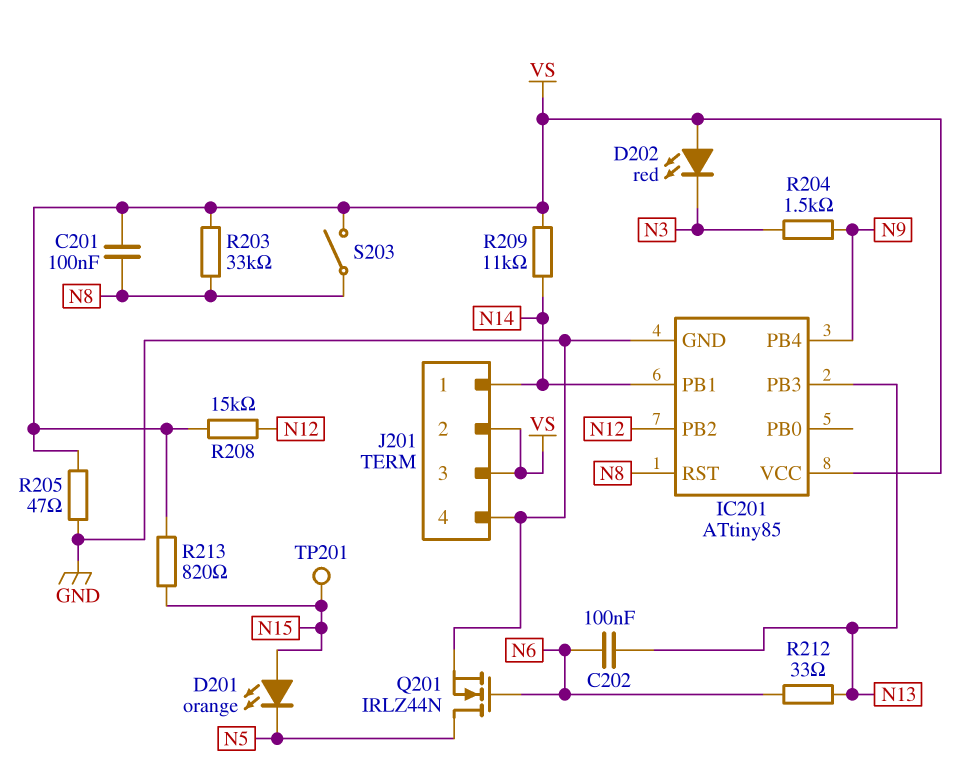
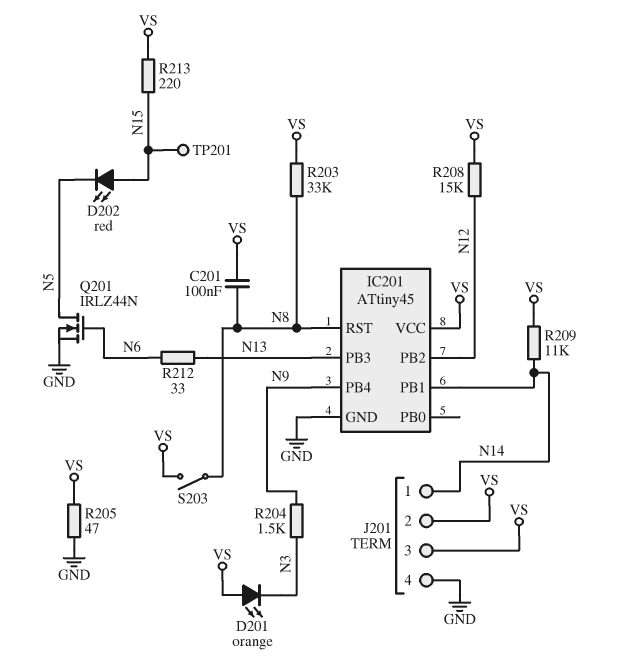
C202: 100nF (N6, N13) -> none
D201: LED orange (A N15, K N5) -> LED orange (A VS, K N3)
D202: LED red (A VS, K N3) -> LED red (A N15, K N5)
IC201: ATtiny85 -> ATtiny45
R213: 820 (N15, VS) -> 220 (N15, VS)

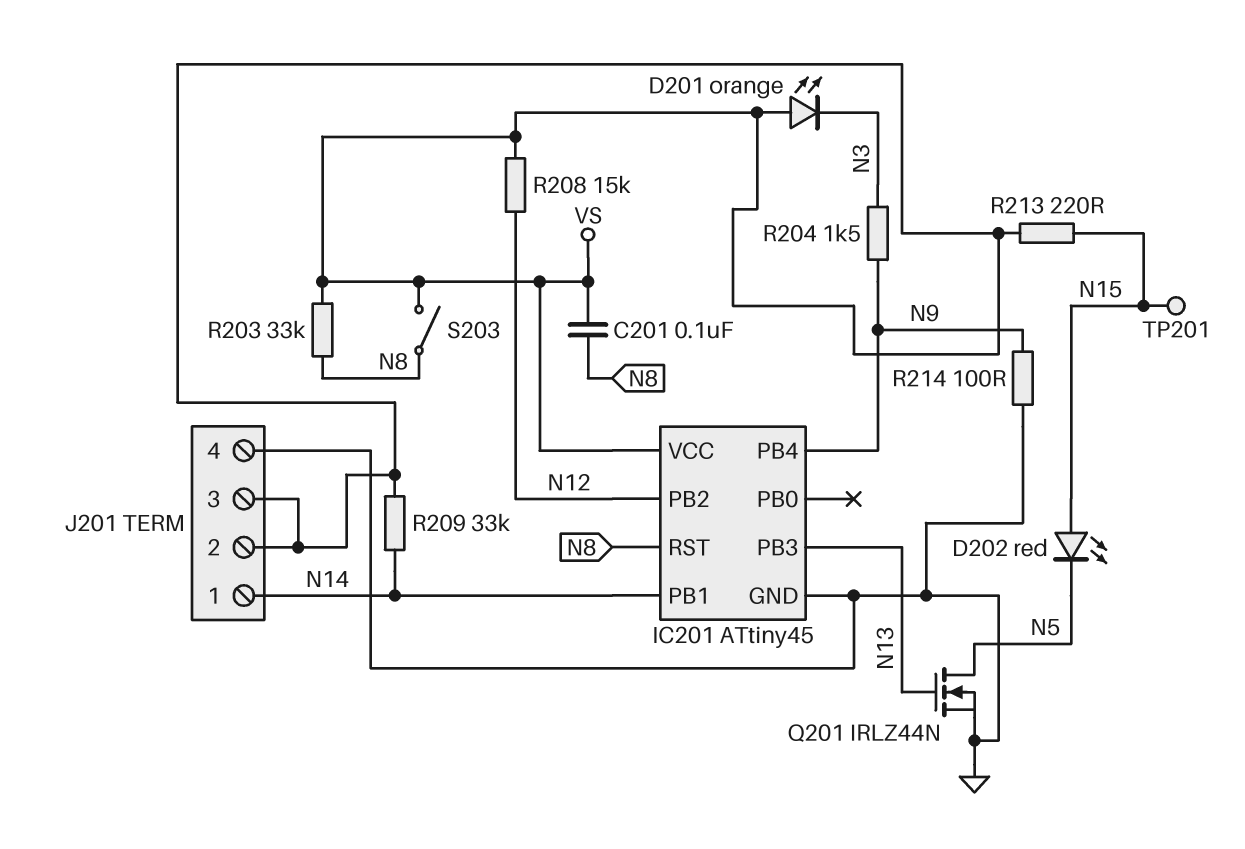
Q201: NMOS IRLZ44N (G N6, D N5, S GND) -> NMOS IRLZ44N (G N13, D N5, S GND)
R205: 47 (GND, VS) -> none
R209: 11k (N14, VS) -> 33k (N14, VS)
R212: 33 (N6, N13) -> none
R214: none -> 100 (GND, N9)

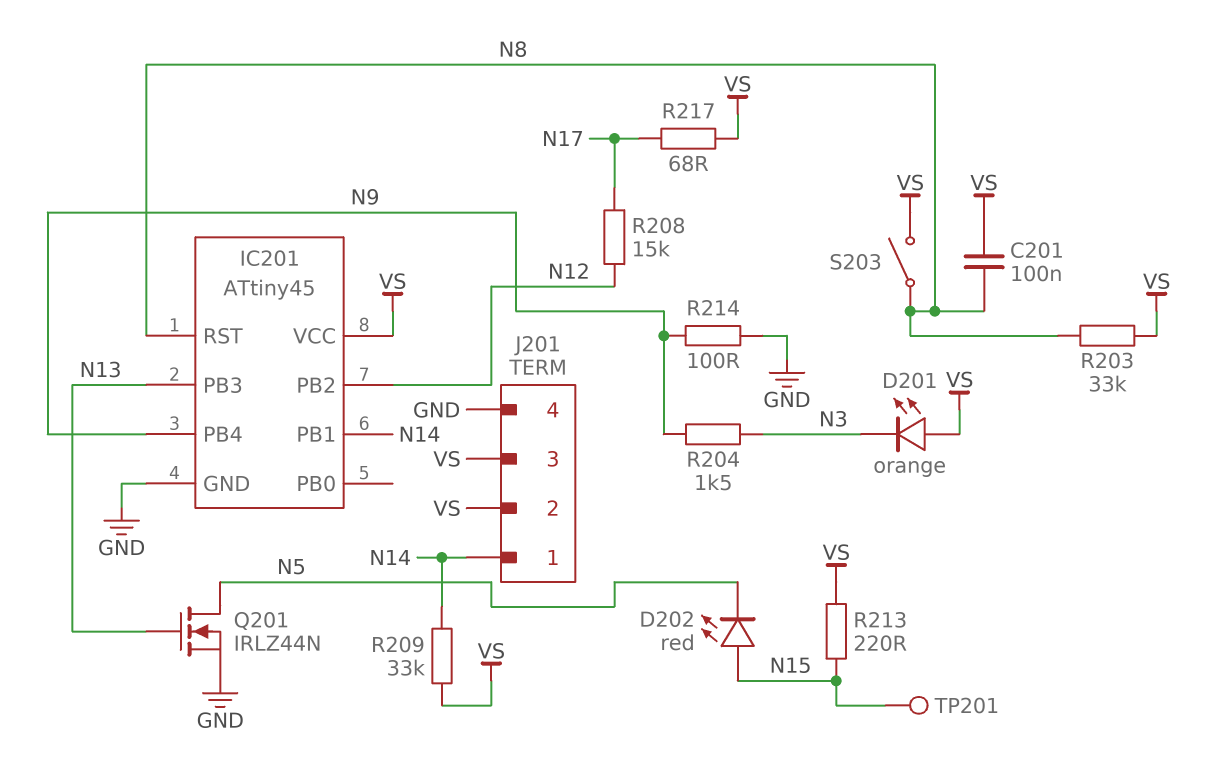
R208: 15k (N12, VS) -> 15k (N12, N17)
R217: none -> 68 (N17, VS)

